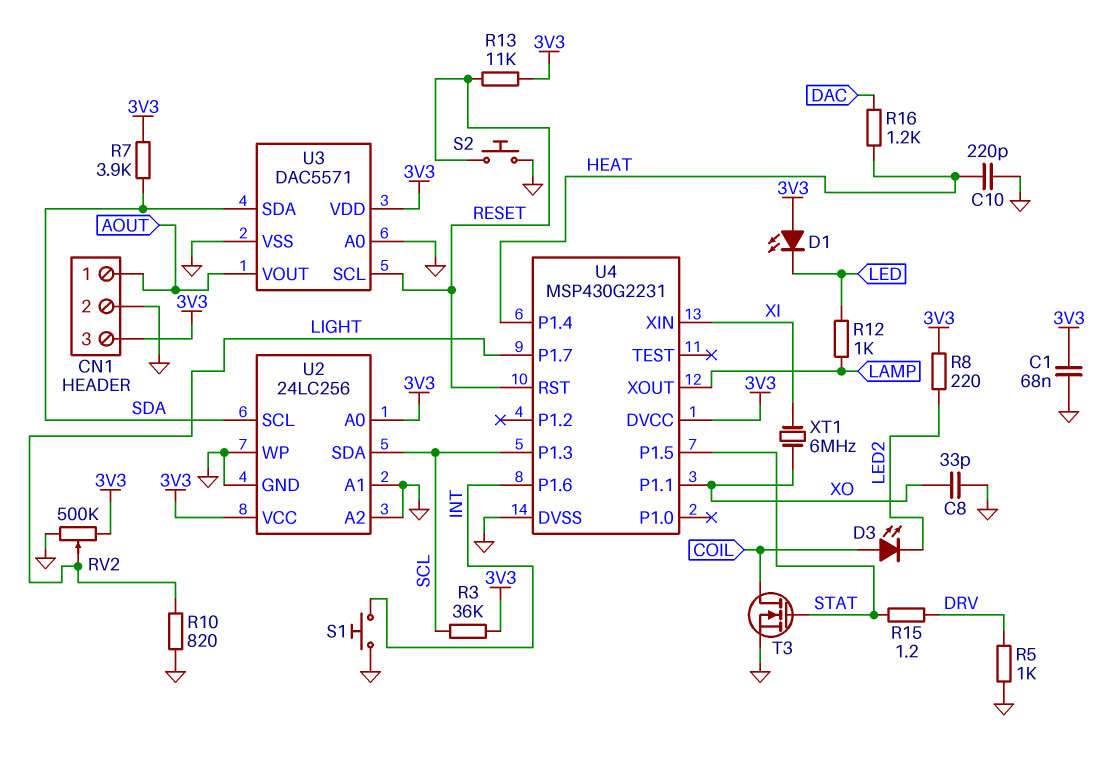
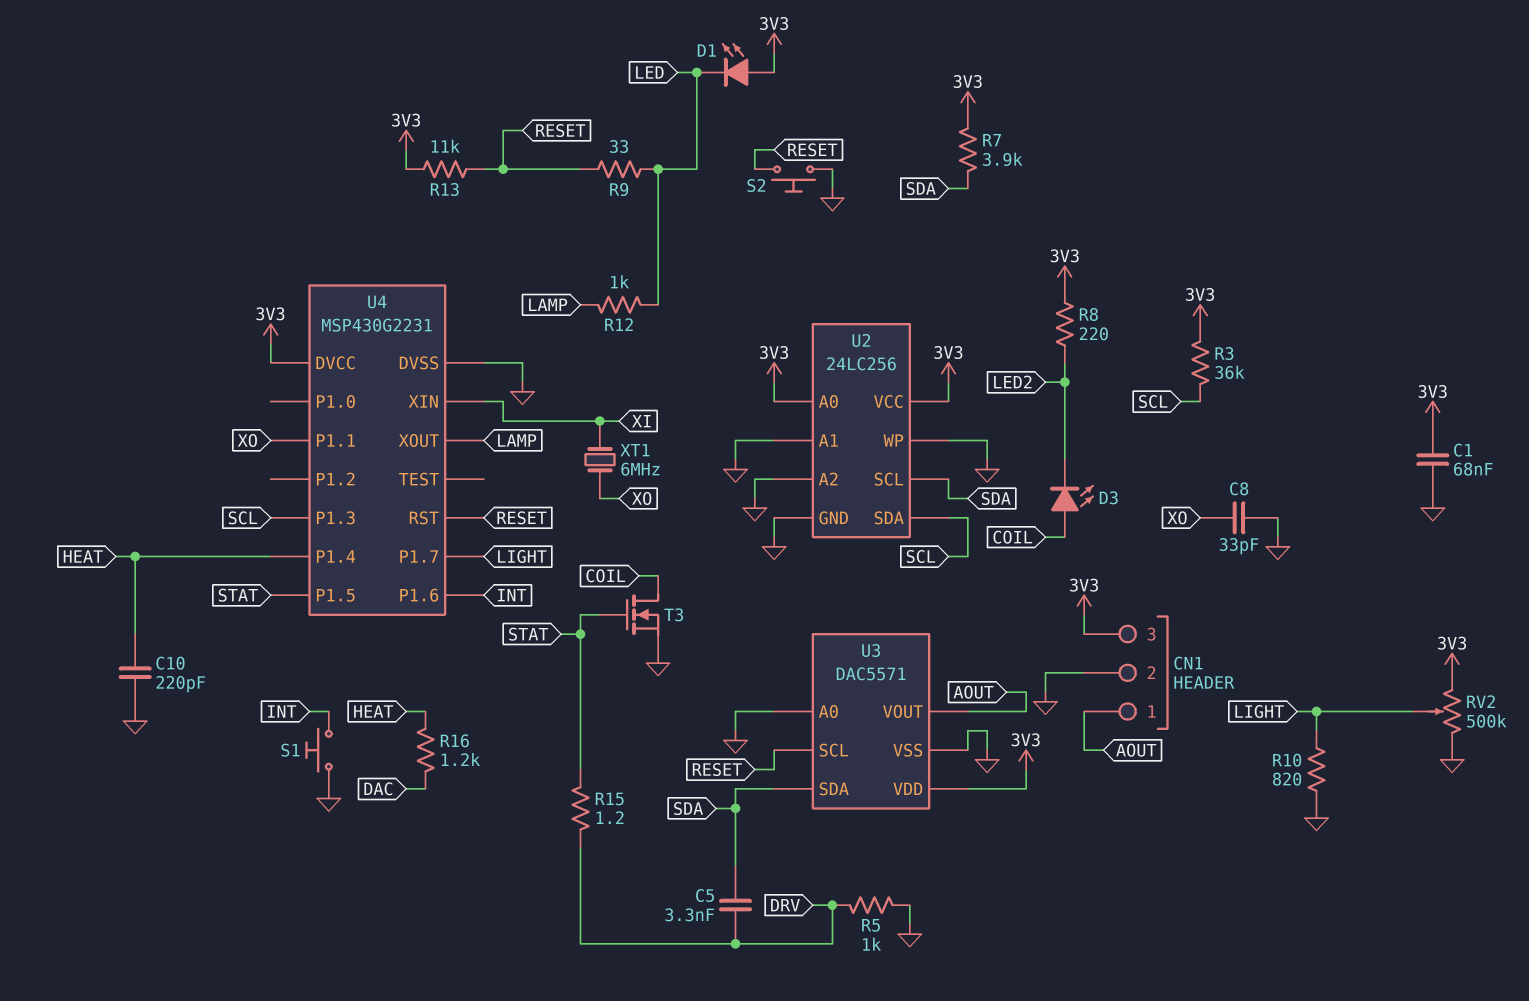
C5: none -> 3.3nF (DRV, SDA)
R9: none -> 33 (LED, RESET)

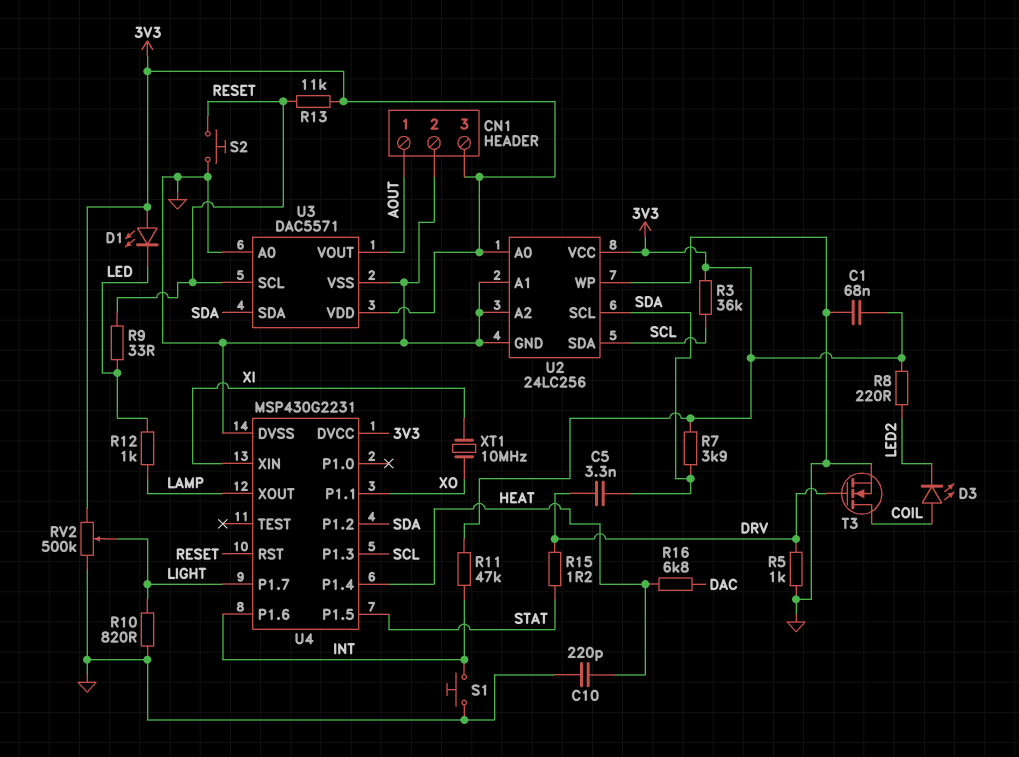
C8: 33pF (GND, XO) -> none
R11: none -> 47k (3V3, INT)
R16: 1.2k (DAC, HEAT) -> 6.8k (DAC, HEAT)
T3: NMOS (G STAT, D COIL, S GND) -> NMOS (G DRV, D COIL, S GND)
U4 pin P1.2: none -> SDA
XT1: 6MHz (XI, XO) -> 10MHz (XI, XO)

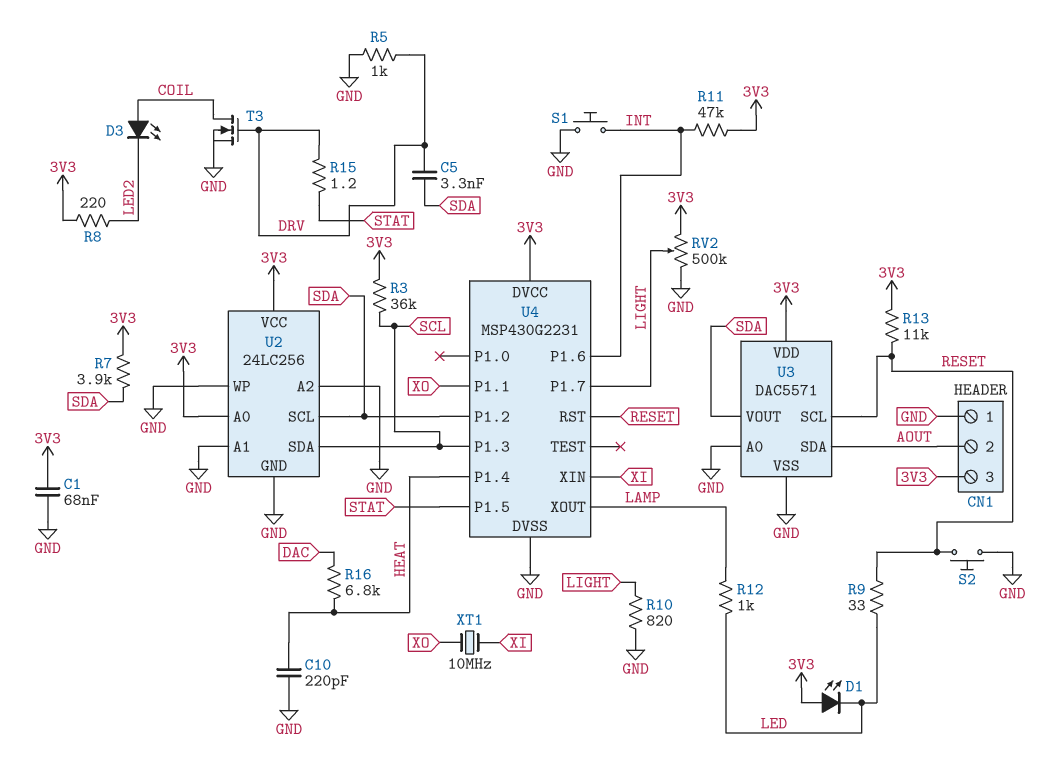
CN1 pin 1: AOUT -> GND
CN1 pin 2: GND -> AOUT
U3 pin SDA: SDA -> AOUT
U3 pin VOUT: AOUT -> SDA

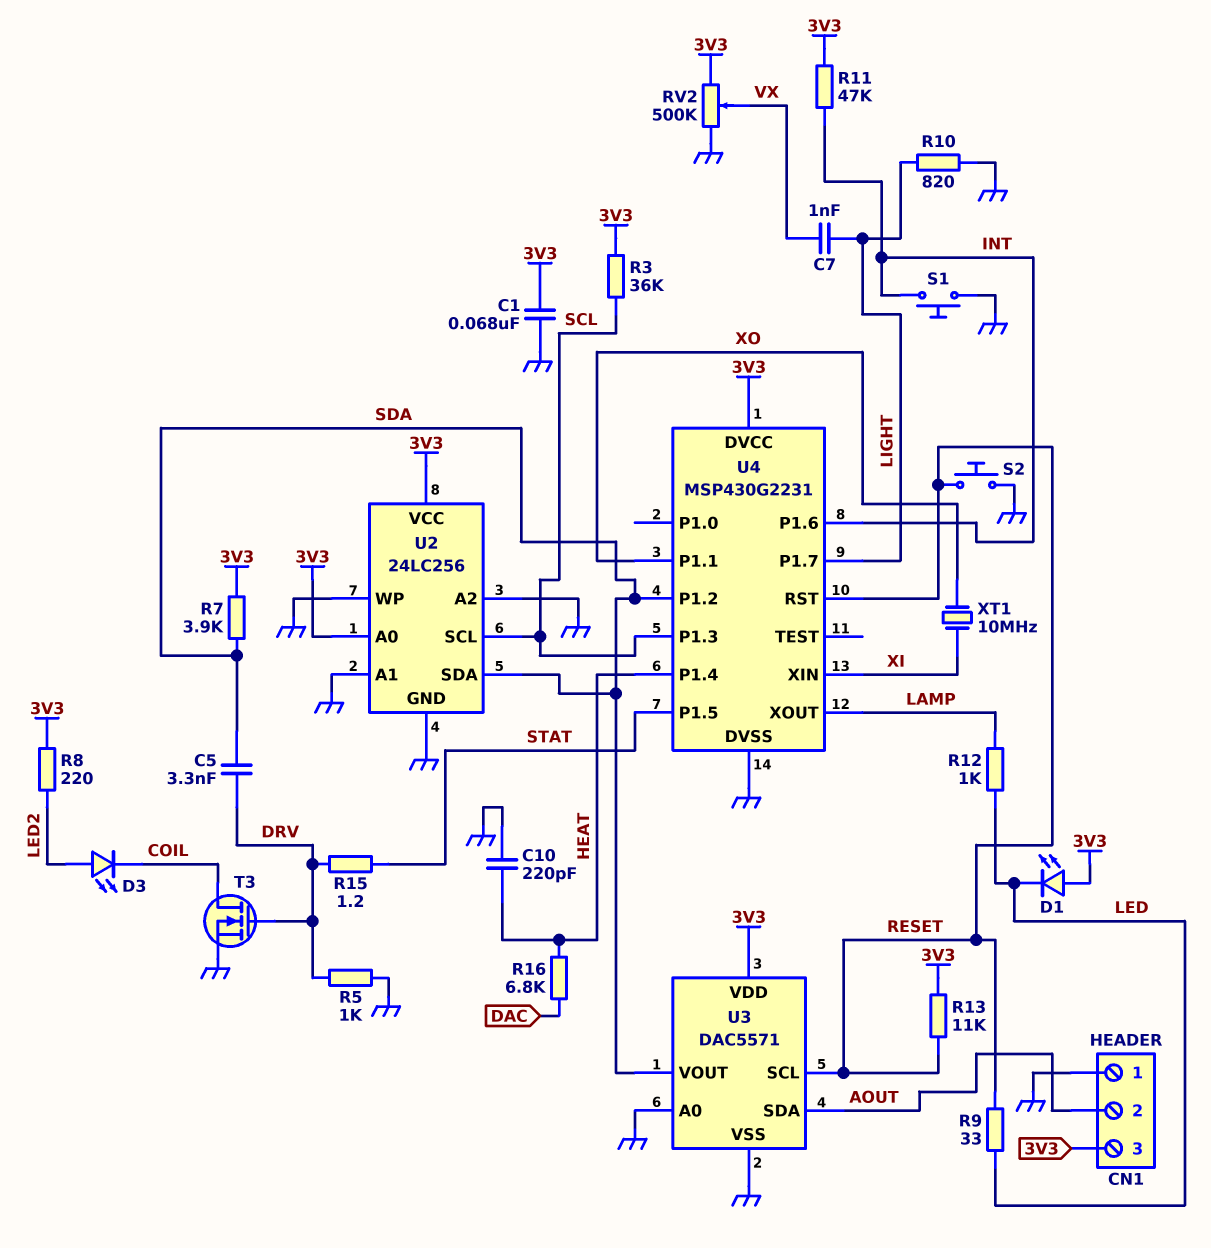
C7: none -> 1nF (LIGHT, VX)
D3: LED (A COIL, K LED2) -> LED (A LED2, K COIL)
RV2: 500k (3V3, GND, wiper LIGHT) -> 500k (3V3, GND, wiper VX)
U2 pin SCL: SDA -> SCL
U2 pin SDA: SCL -> SDA

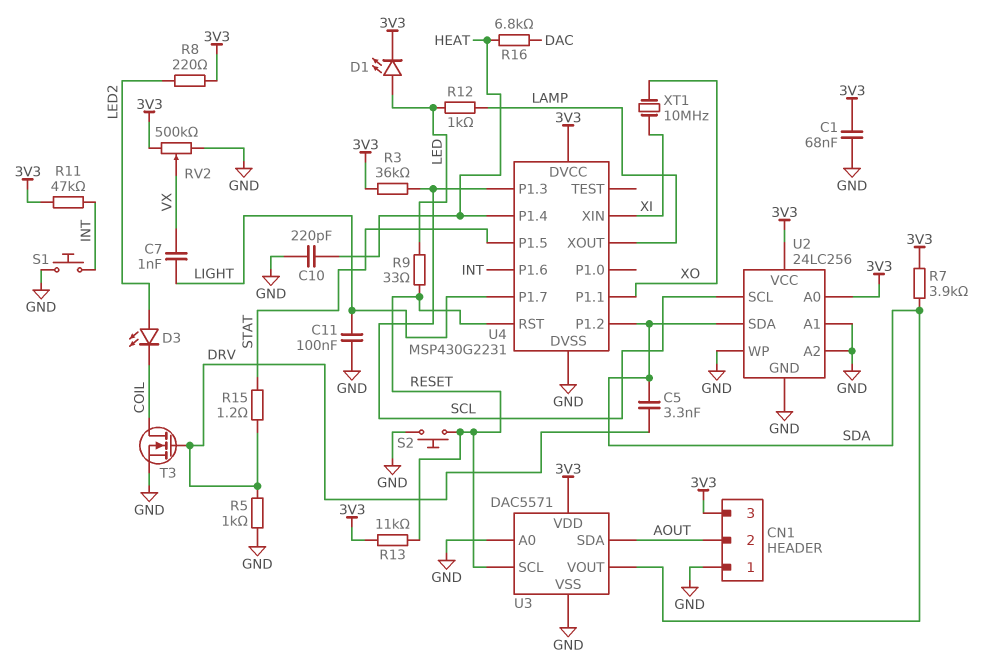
C11: none -> 100nF (GND, LIGHT)
D1: LED (A 3V3, K LED) -> LED (A LED, K 3V3)
R10: 820 (GND, LIGHT) -> none

